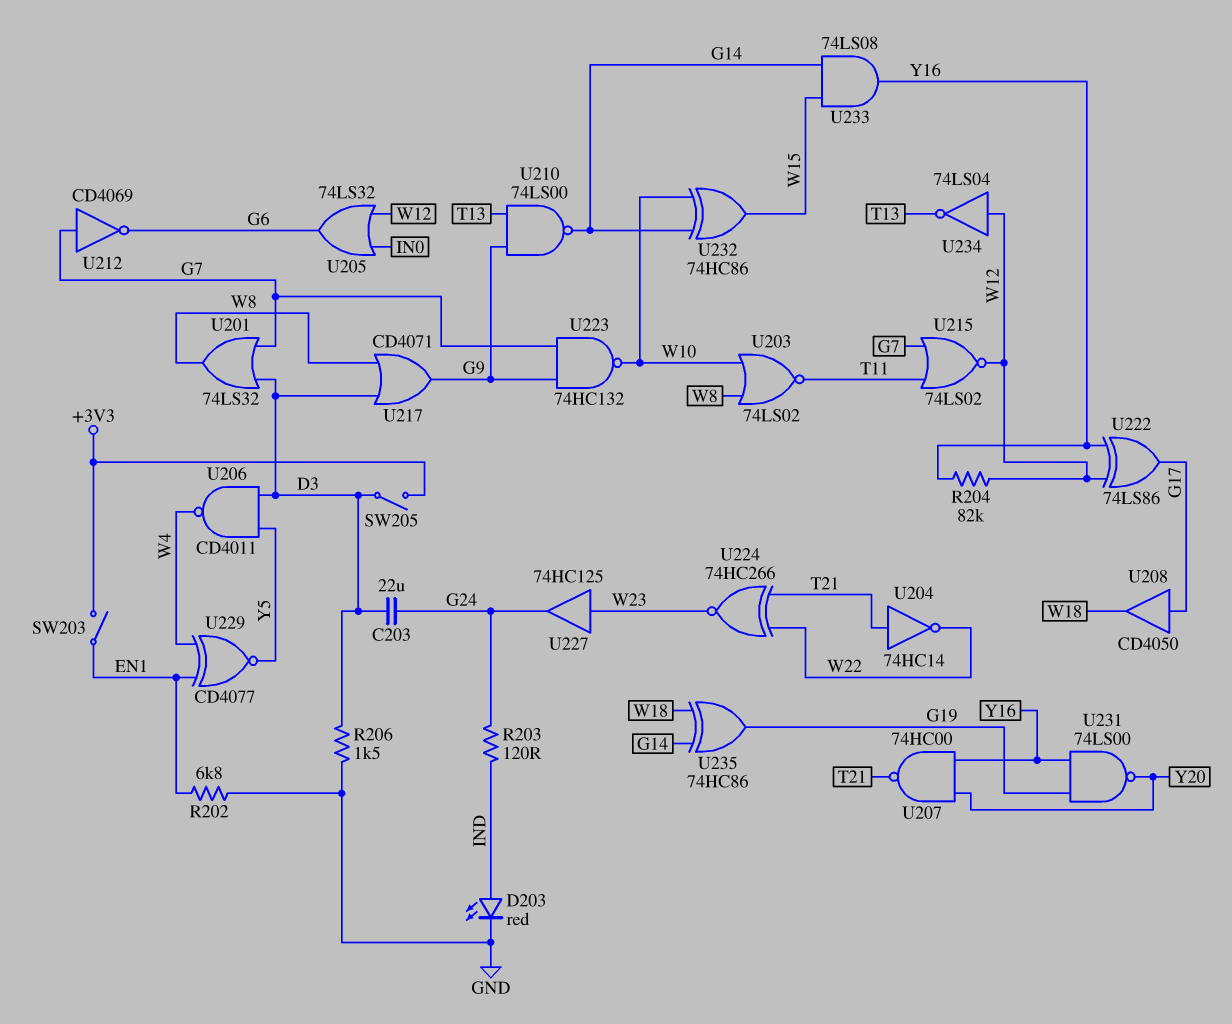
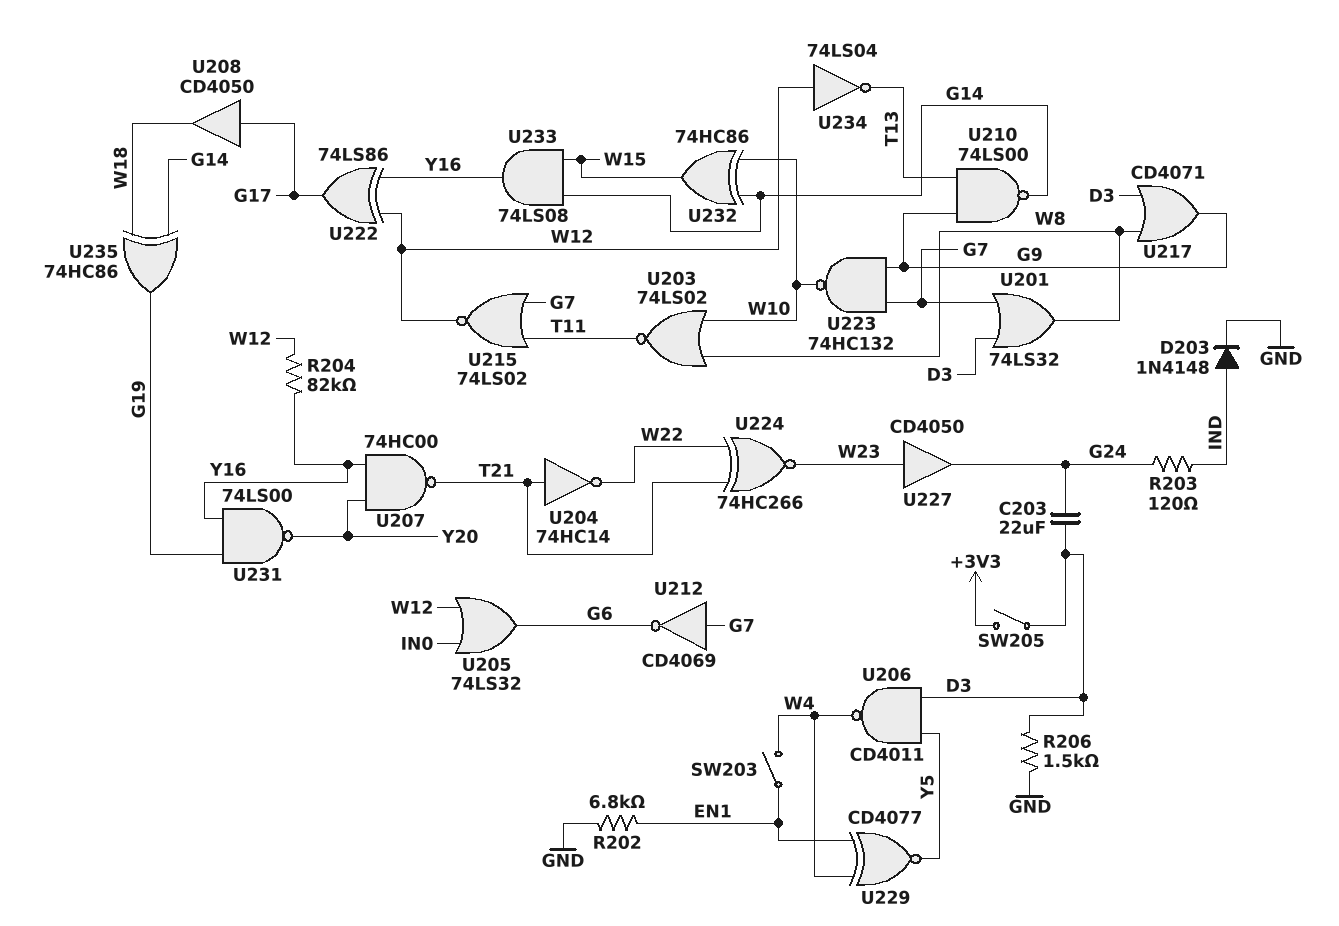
D203: LED red (A IND, K GND) -> diode 1N4148 (A IND, K GND)
SW203: switch (+3V3, EN1) -> switch (EN1, W4)
U227: buffer 74HC125 (in W23, out G24) -> buffer CD4050 (in W23, out G24)

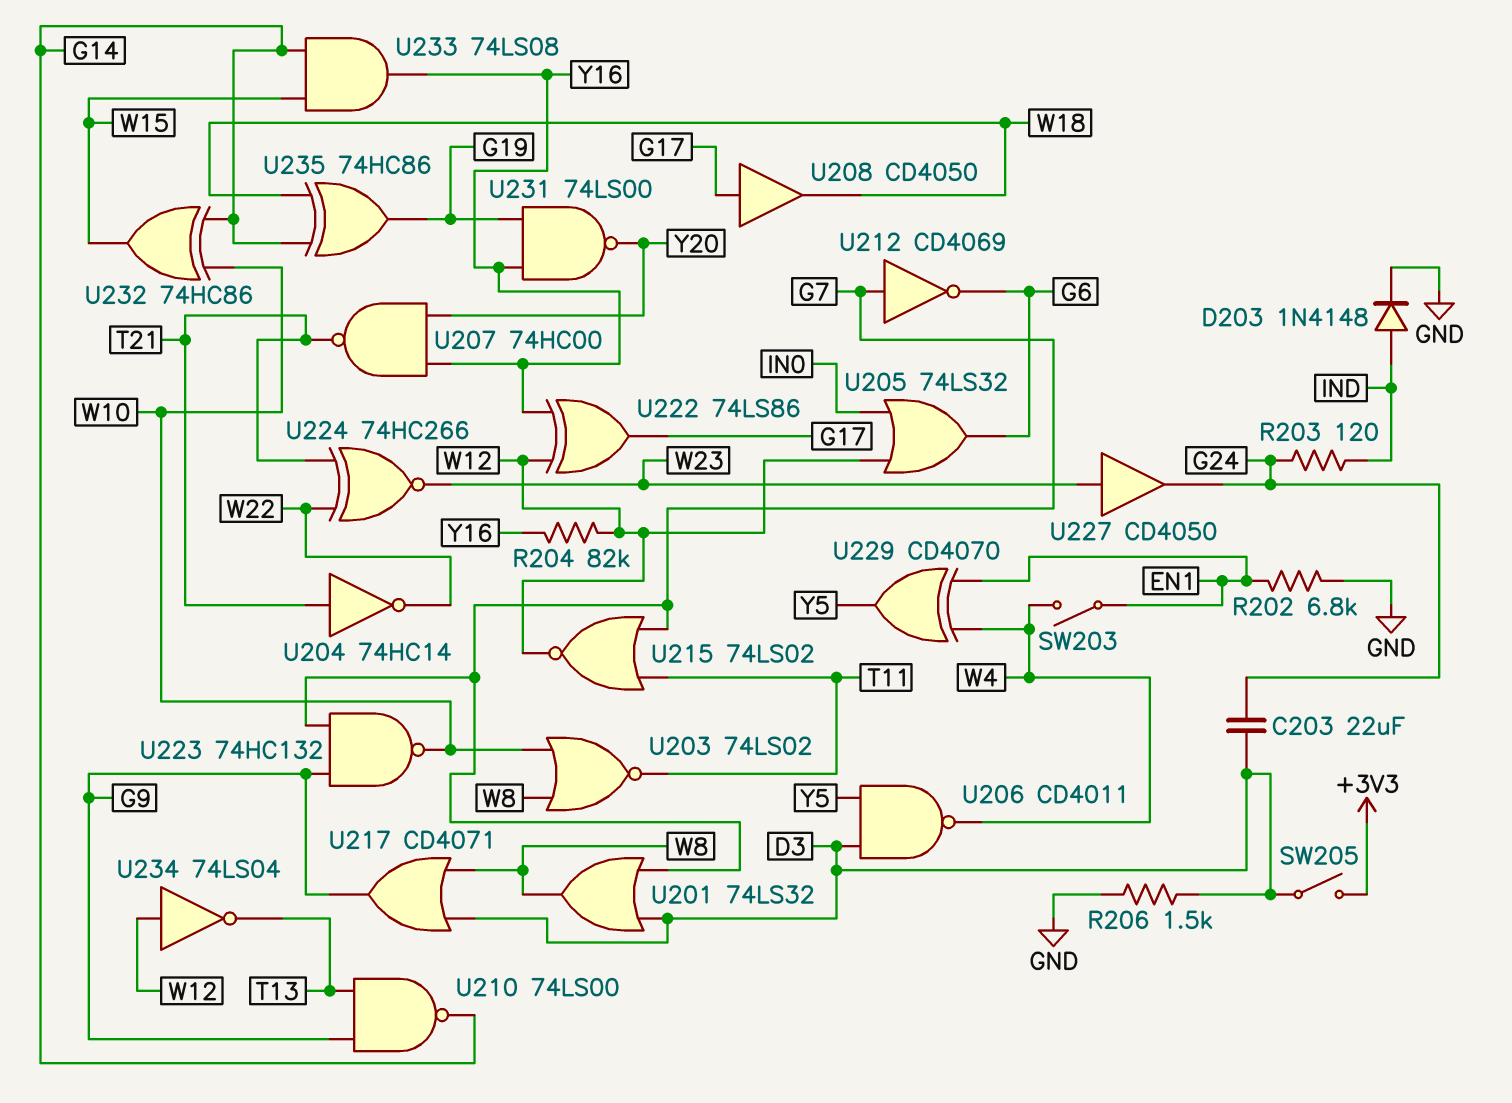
U229: XNOR CD4077 (in EN1, in W4, out Y5) -> XOR CD4070 (in EN1, in W4, out Y5)

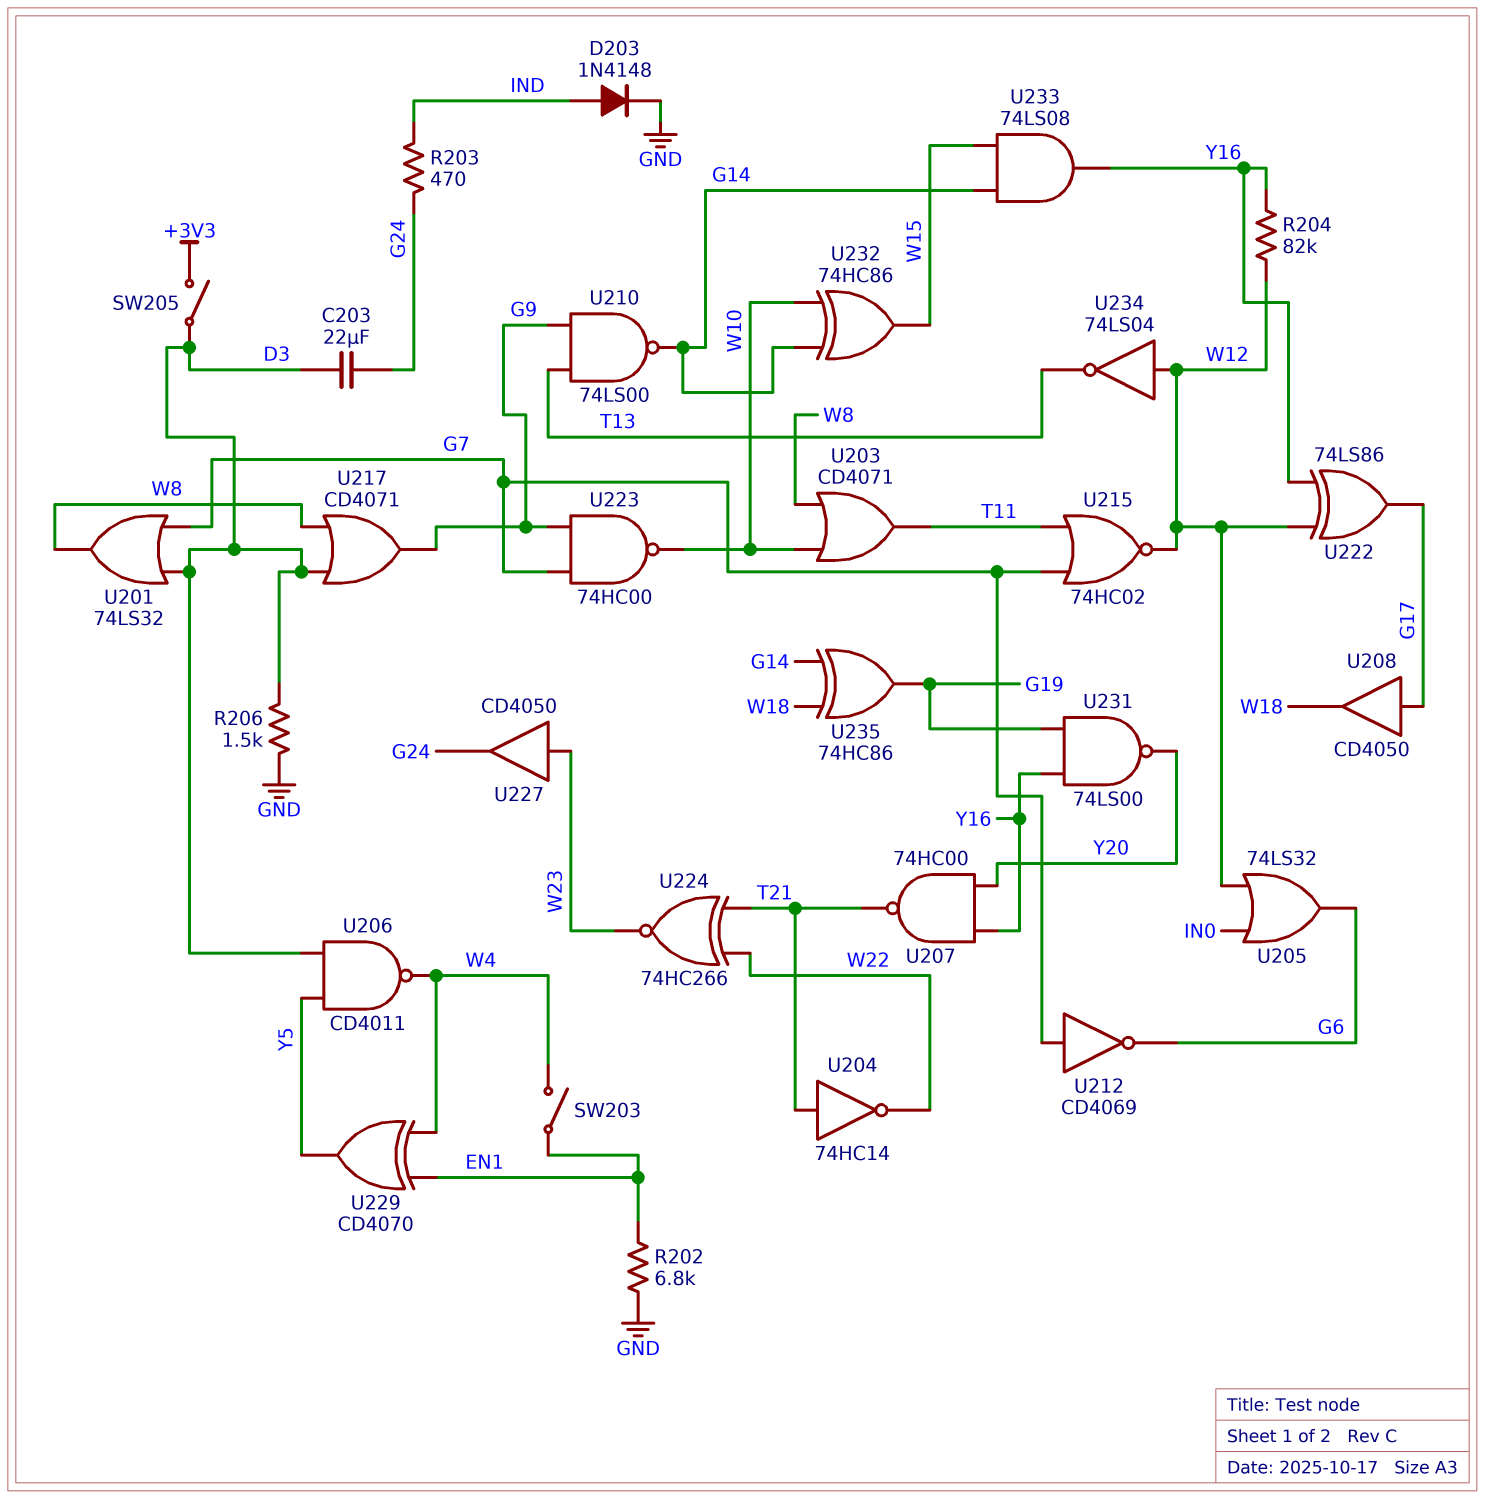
R203: 120 (G24, IND) -> 470 (G24, IND)
U203: NOR 74LS02 (in W8, in W10, out T11) -> OR CD4071 (in W8, in W10, out T11)
U215: NOR 74LS02 (in G7, in T11, out W12) -> NOR 74HC02 (in G7, in T11, out W12)
U223: NAND 74HC132 (in G7, in G9, out W10) -> NAND 74HC00 (in G7, in G9, out W10)

